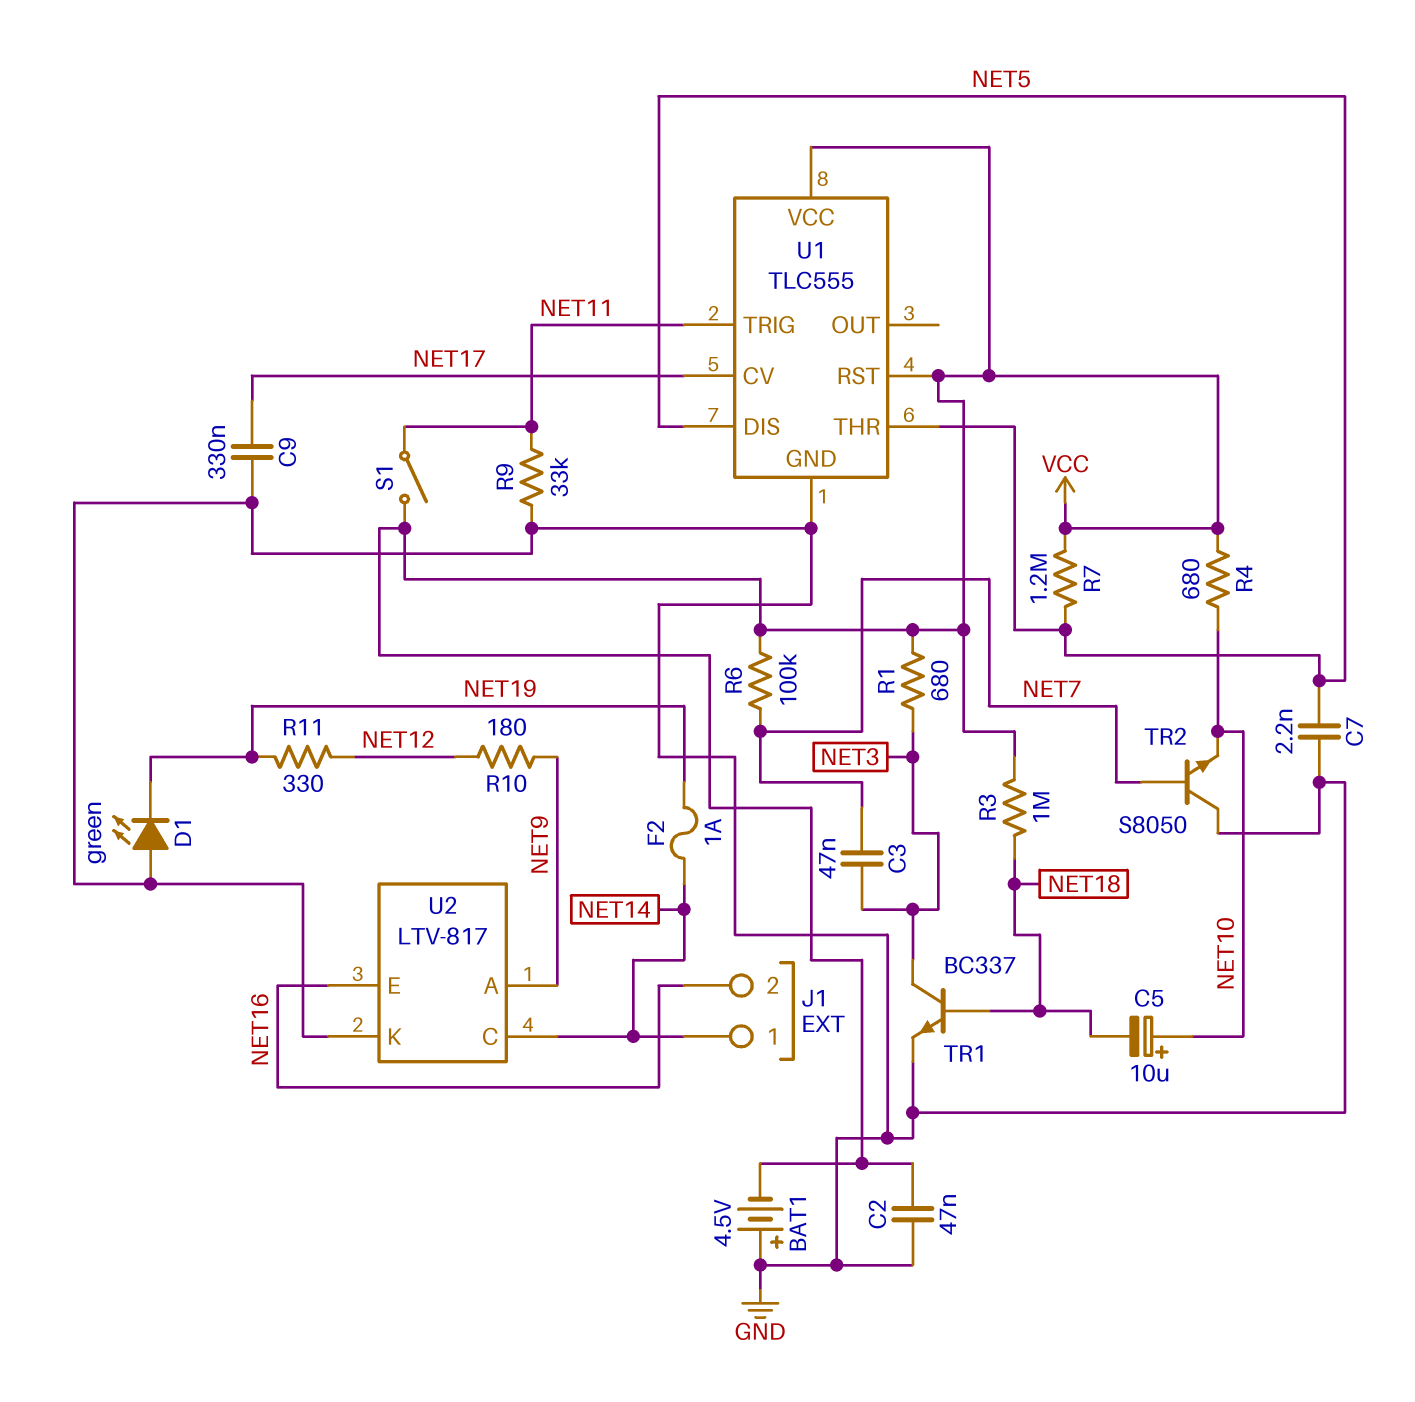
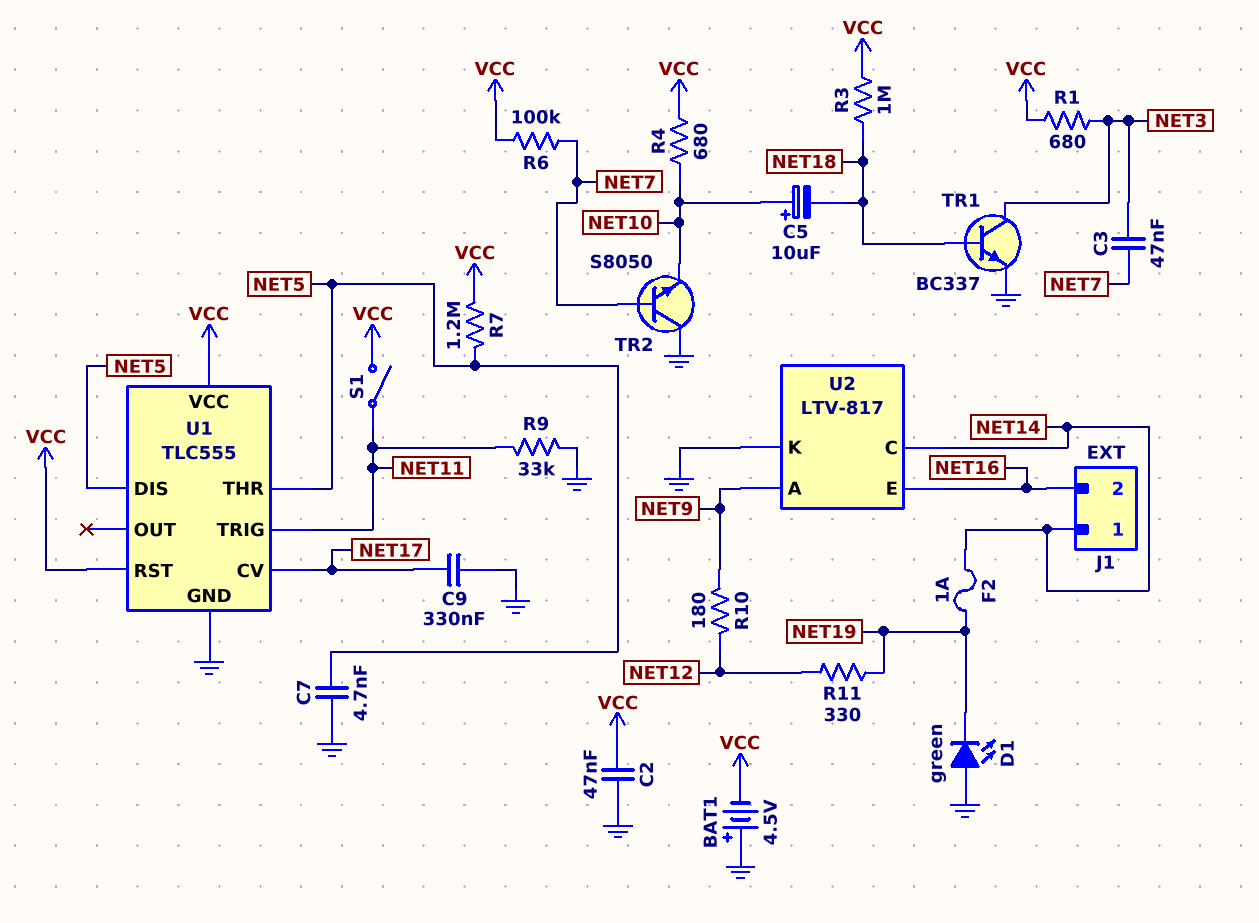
C7: 2.2nF (GND, NET5) -> 4.7nF (GND, NET5)

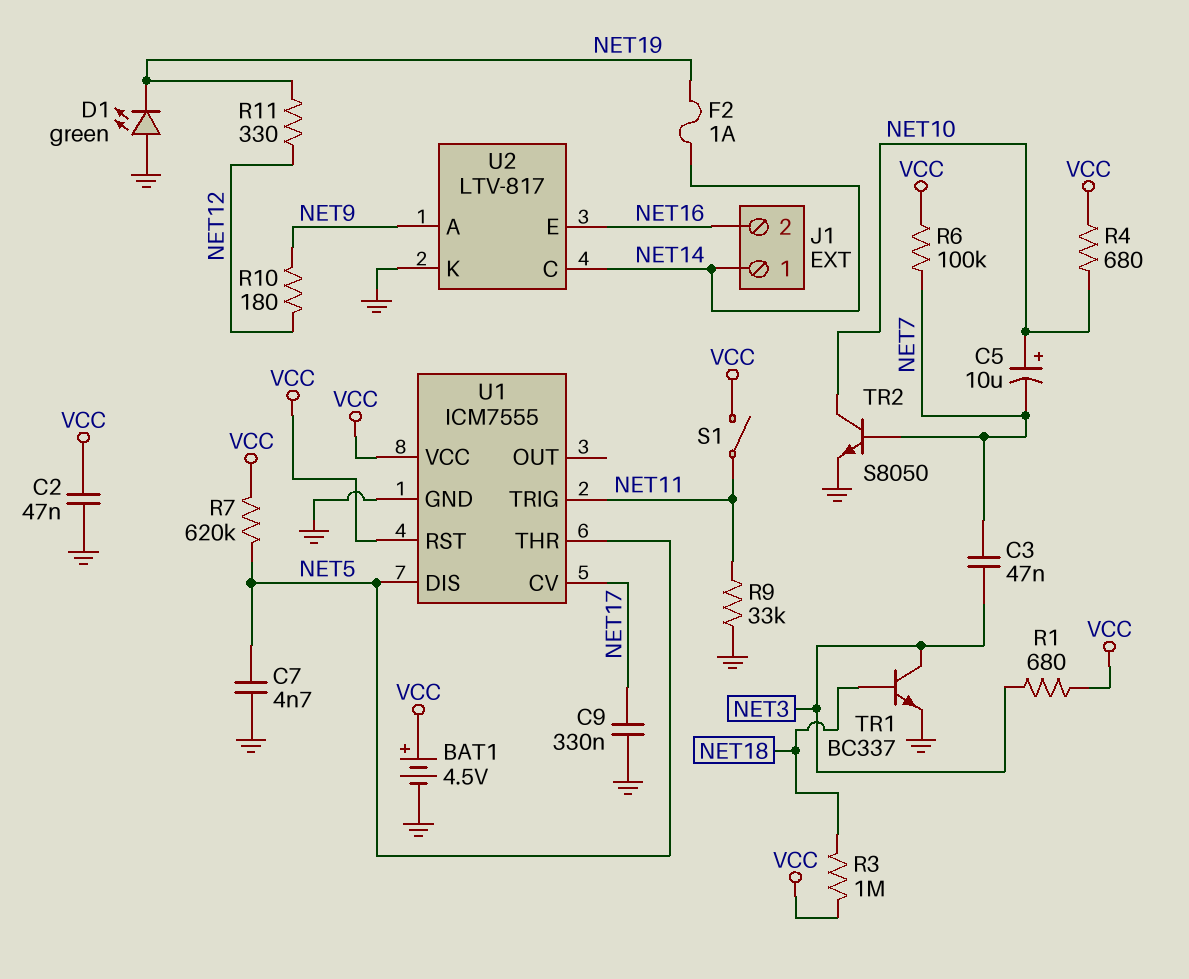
BAT1: 4.5V (plus GND, minus VCC) -> 4.5V (plus VCC, minus GND)
C5: 10uF (plus NET10, minus NET18) -> 10uF (plus NET10, minus NET7)
R7: 1.2M (NET5, VCC) -> 620k (NET5, VCC)
TR2: NPN S8050 (B NET7, C GND, E NET10) -> NPN S8050 (B NET7, C NET10, E GND)
U1: TLC555 -> ICM7555

